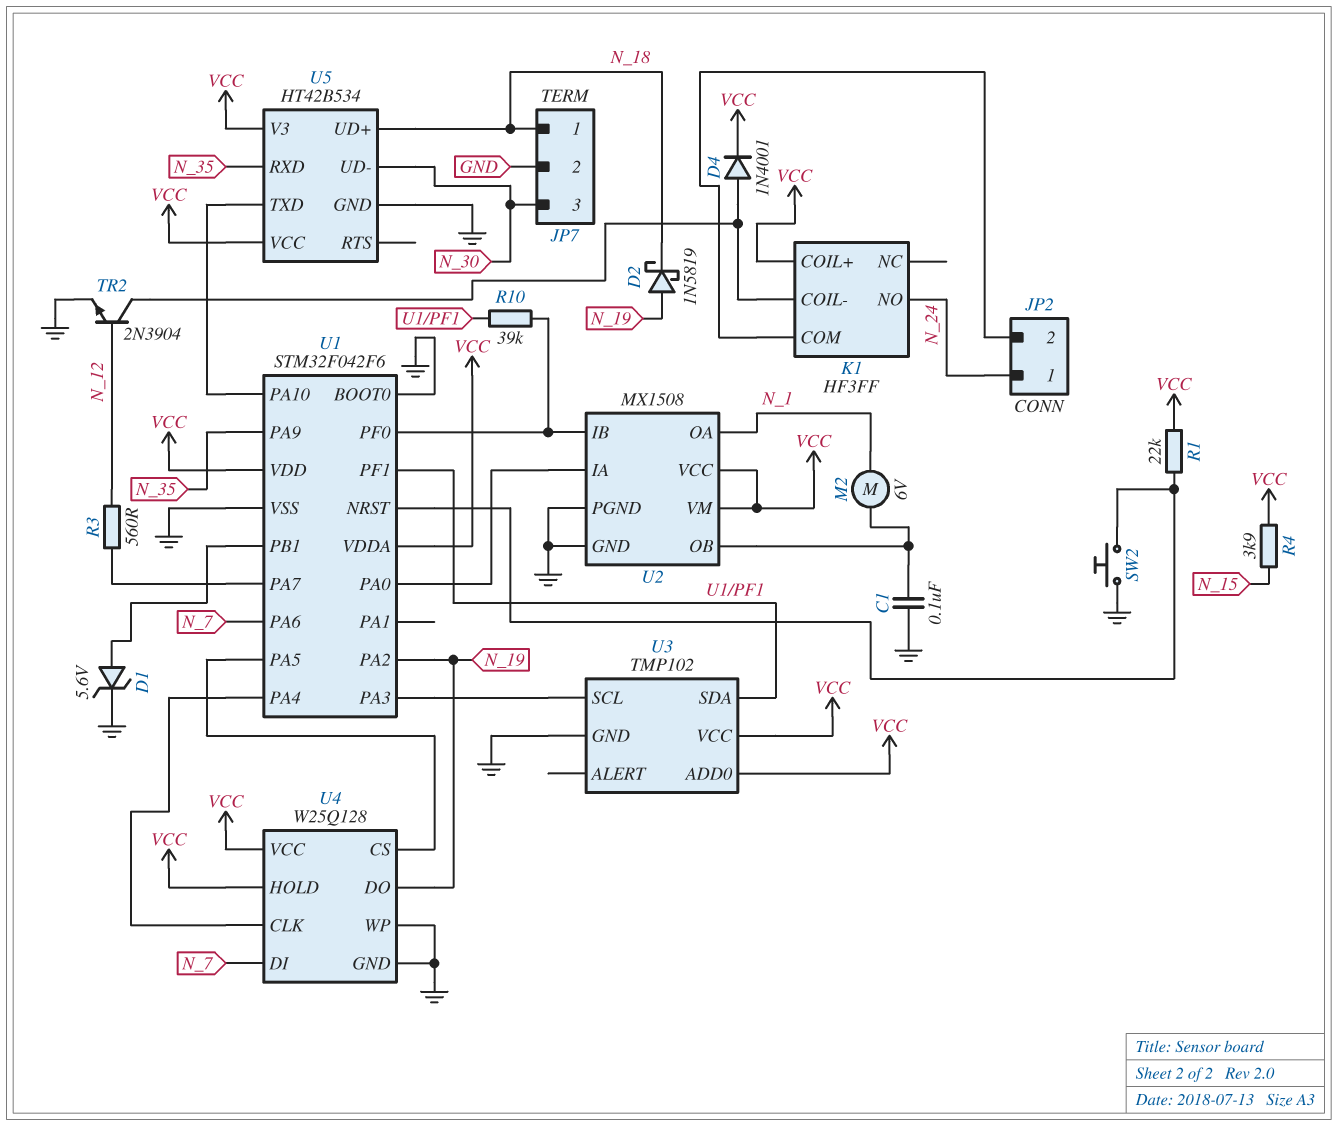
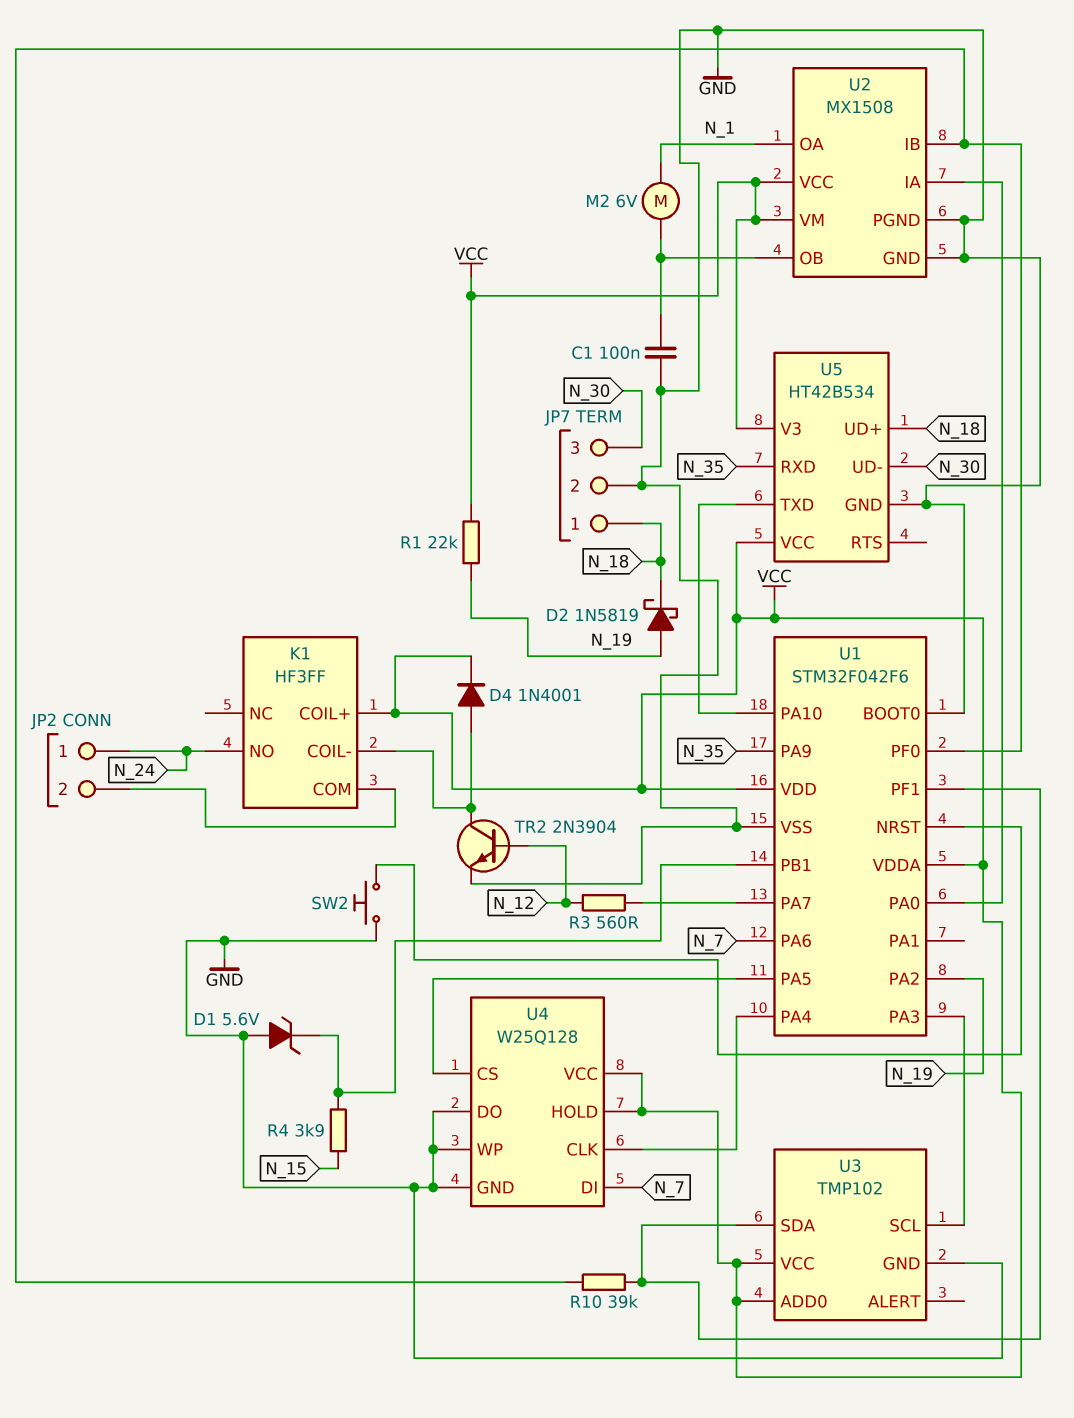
D1: zener 5.6V (A U1/PB1, K GND) -> zener 5.6V (A GND, K U1/PB1)
R1: 22k (U1/NRST, VCC) -> 22k (N_19, VCC)
R4: 3.9k (N_15, VCC) -> 3.9k (N_15, U1/PB1)
U4 pin DO: N_19 -> GND

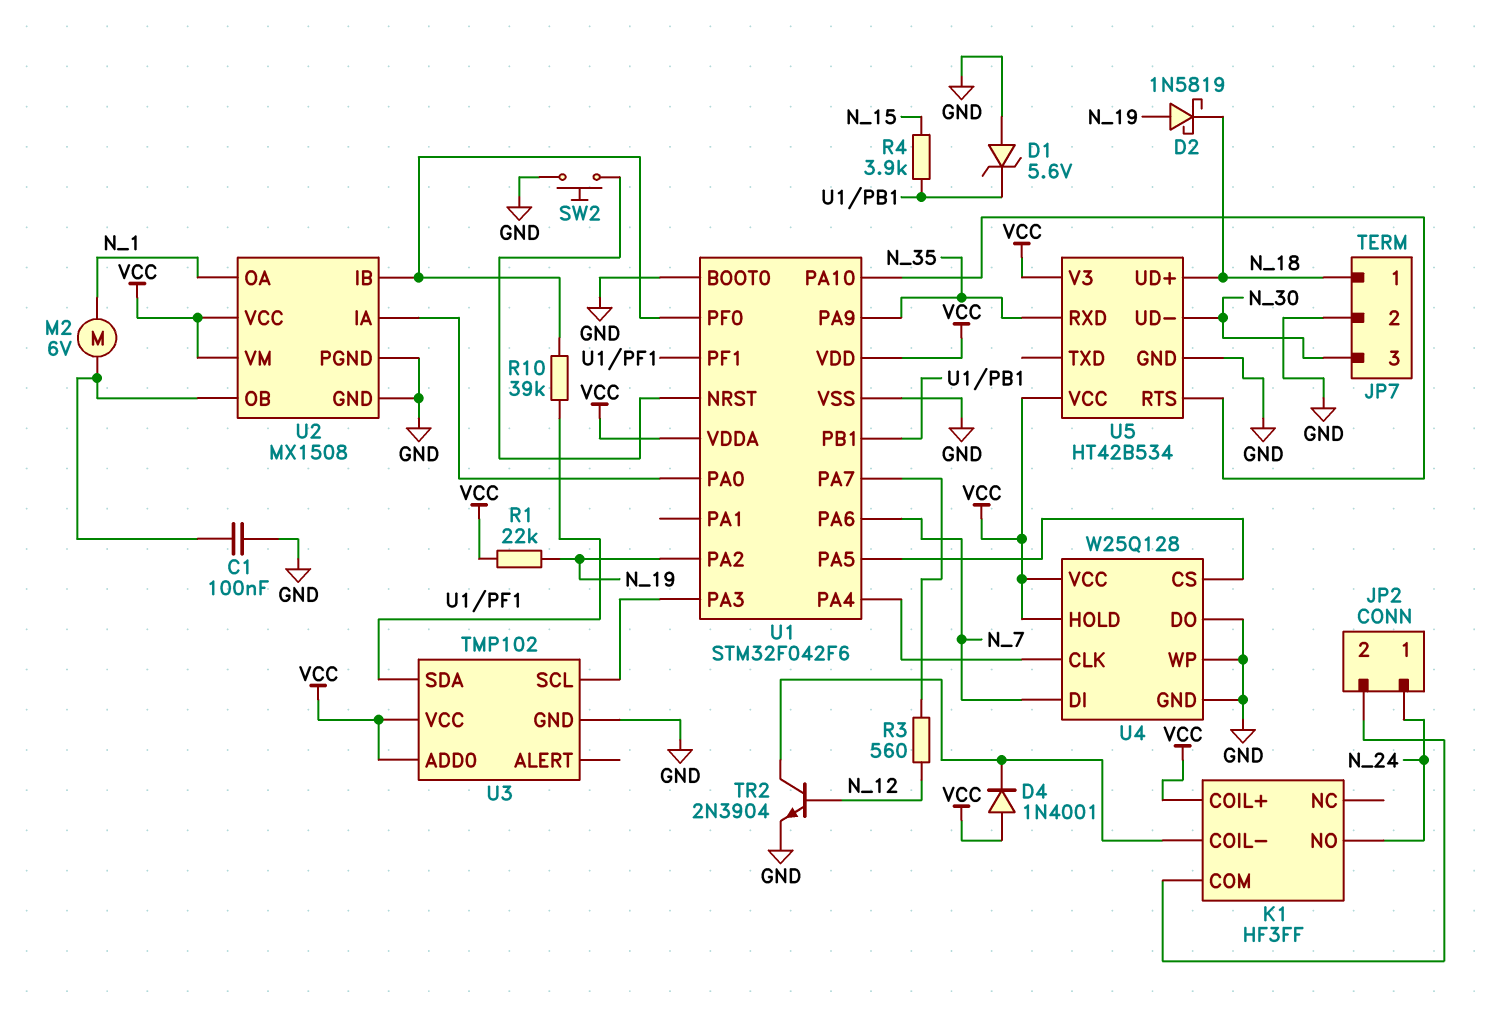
D4: diode 1N4001 (A K1/COIL-, K VCC) -> diode 1N4001 (A VCC, K K1/COIL-)
U5 pin RTS: none -> U1/PA10
U5 pin TXD: U1/PA10 -> none

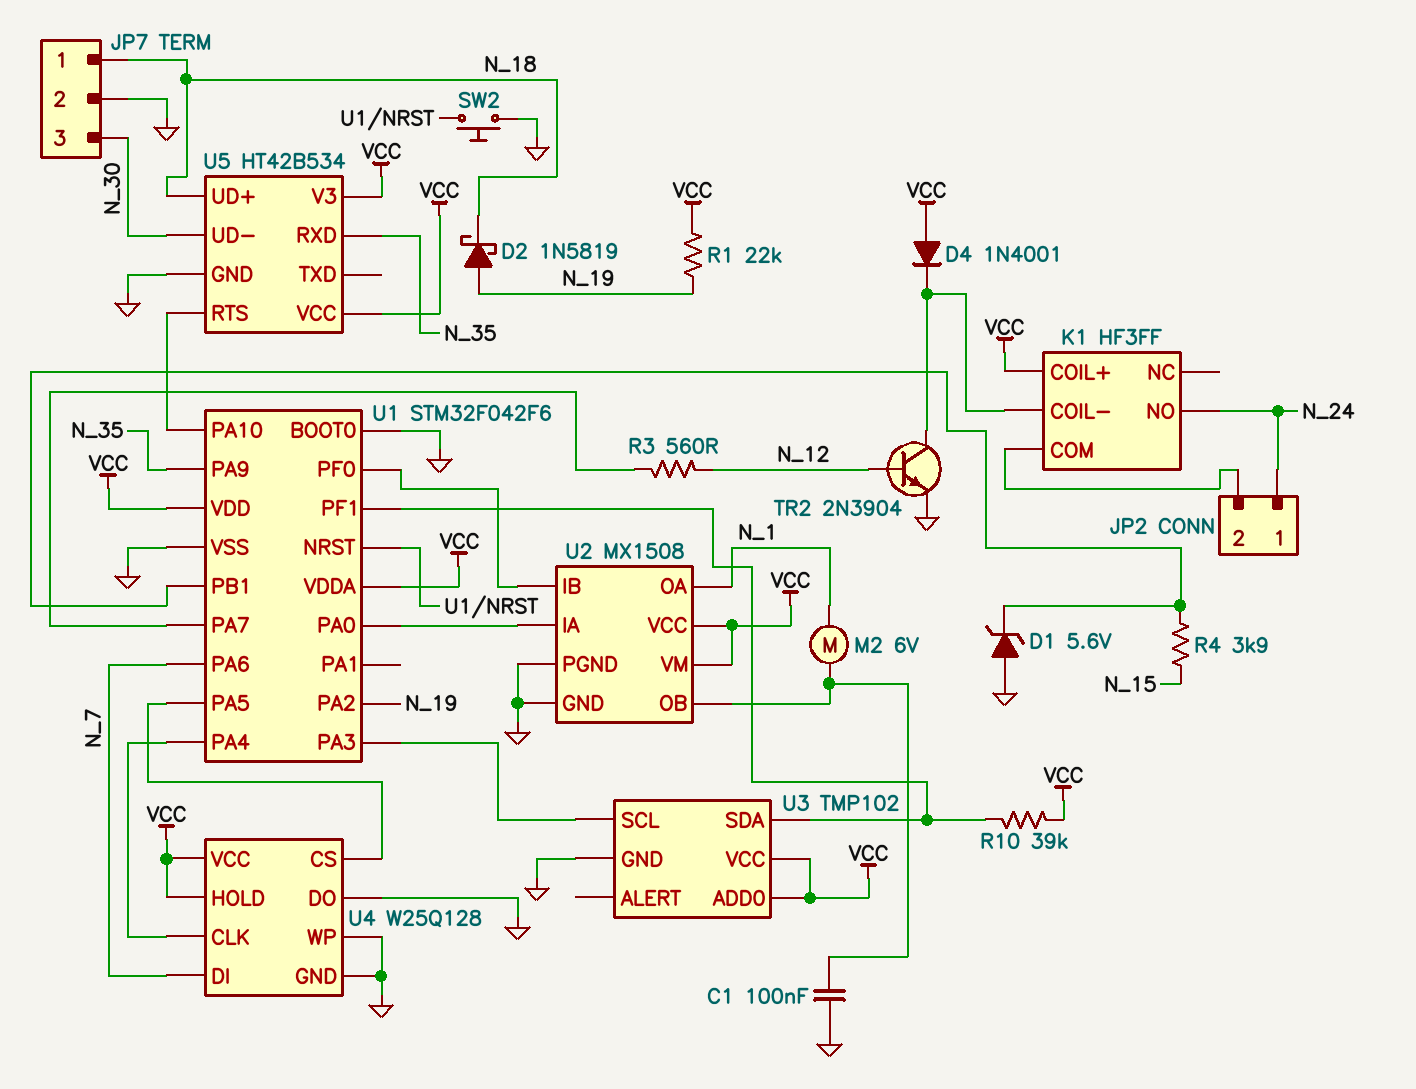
R10: 39k (U1/PF0, U1/PF1) -> 39k (U1/PF1, VCC)

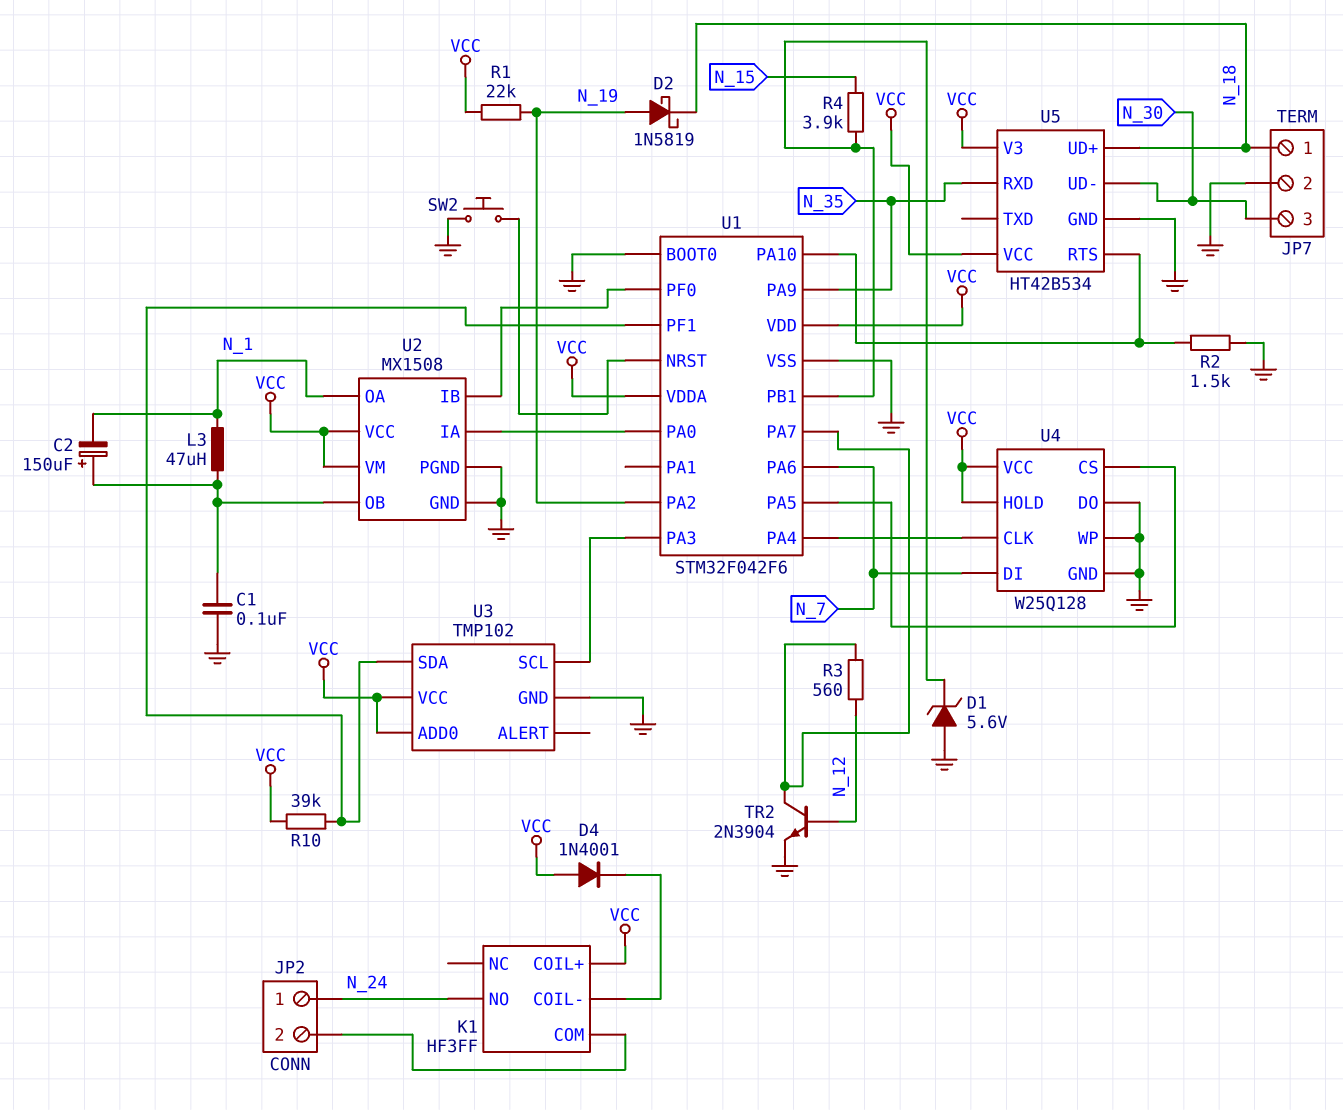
C2: none -> 150uF (plus U2/OB, minus N_1)
L3: none -> 47uH (N_1, U2/OB)
M2: motor 6V (N_1, U2/OB) -> none
R2: none -> 1.5k (GND, U1/PA10)
TR2: NPN 2N3904 (B N_12, C K1/COIL-, E GND) -> NPN 2N3904 (B N_12, C U1/PA7, E GND)

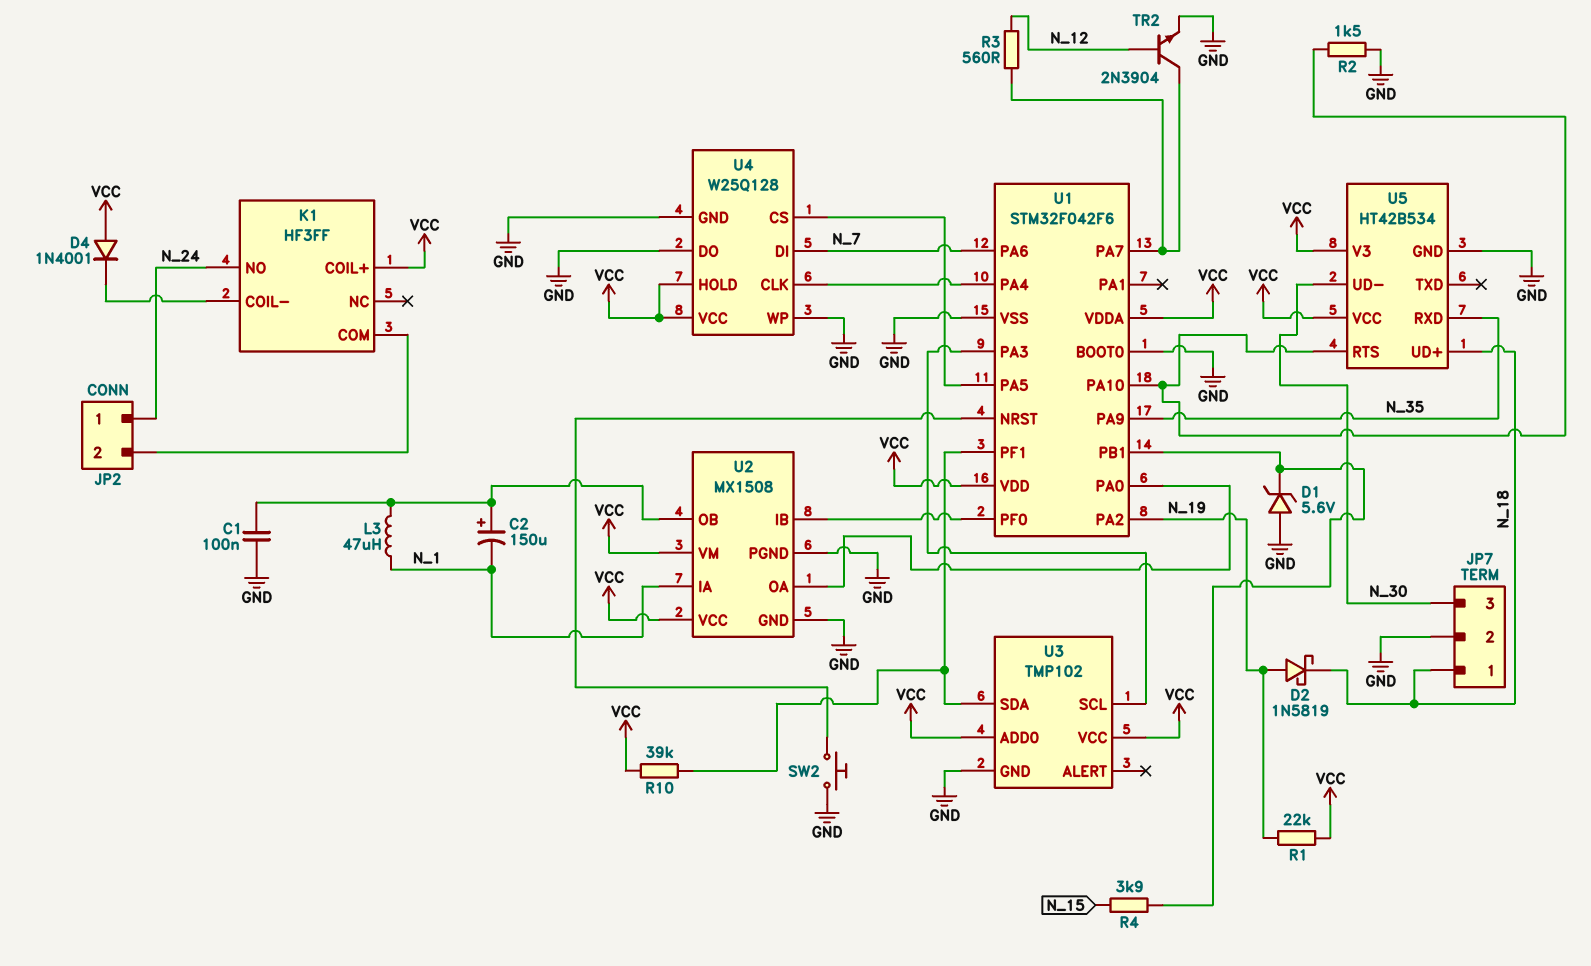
U2 pin IA: U1/PA0 -> N_1
U2 pin OA: N_1 -> U1/PA0

